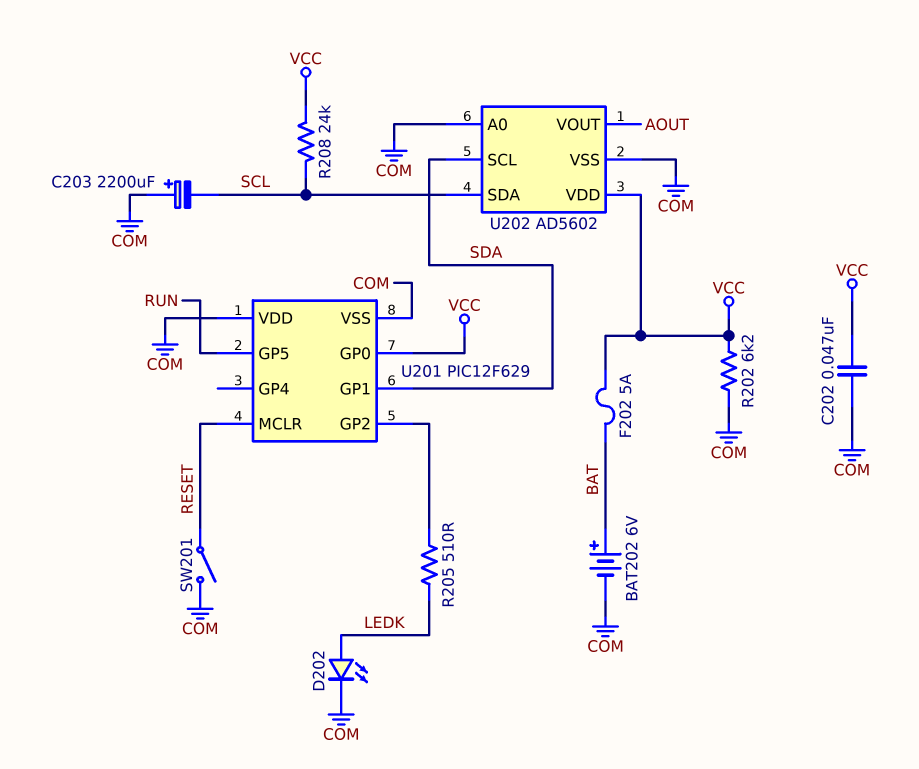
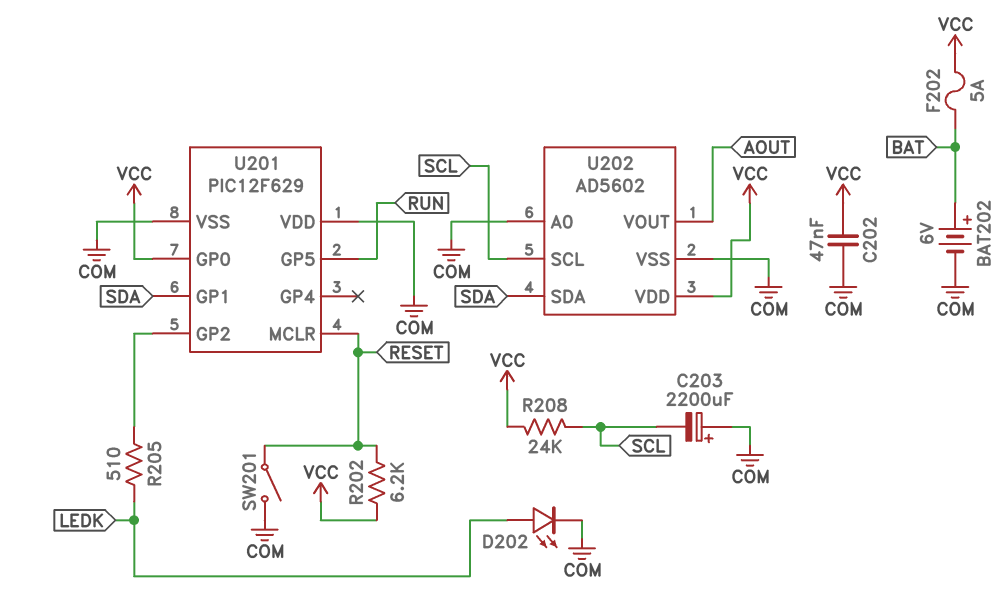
R202: 6.2k (COM, VCC) -> 6.2k (RESET, VCC)
U202 pin SCL: SDA -> SCL
U202 pin SDA: SCL -> SDA

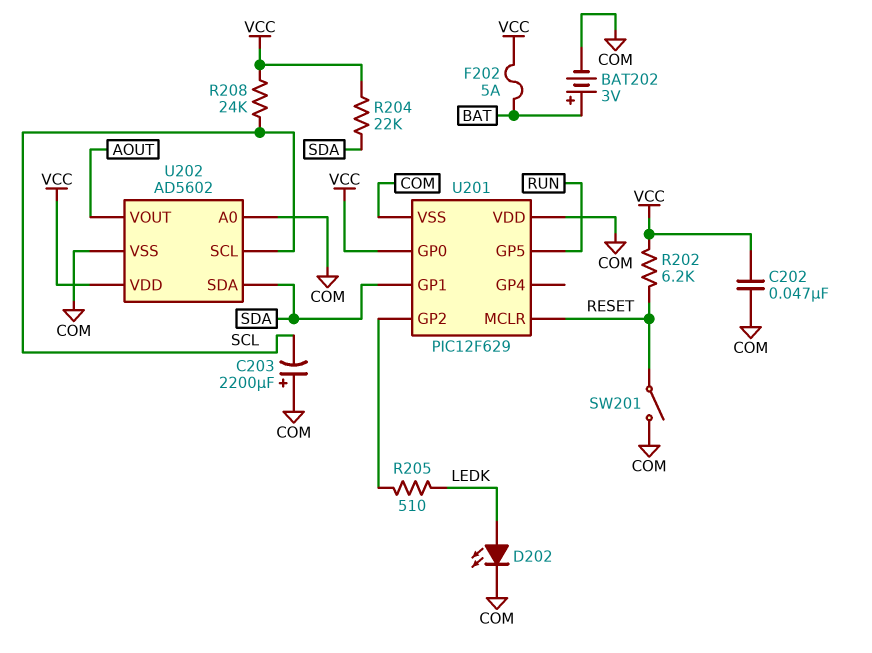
BAT202: 6V (plus BAT, minus COM) -> 3V (plus BAT, minus COM)
R204: none -> 22k (SDA, VCC)

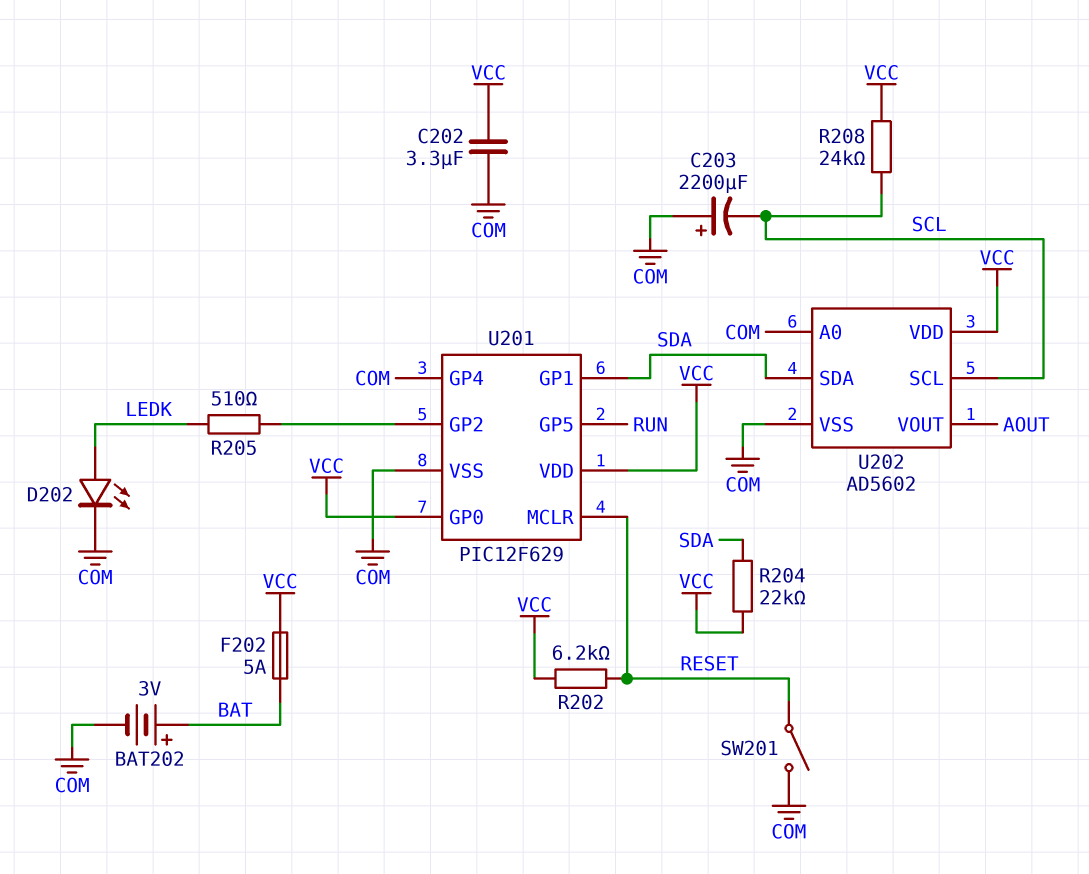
C202: 47nF (COM, VCC) -> 3.3uF (COM, VCC)
U201 pin GP4: none -> COM
U201 pin VDD: COM -> VCC

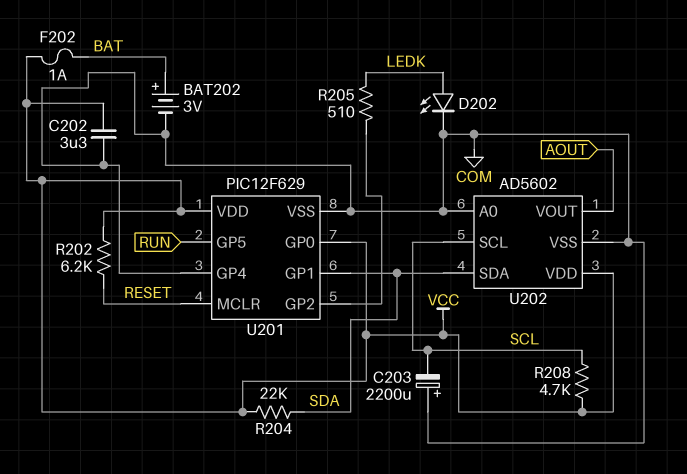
F202: 5A (BAT, VCC) -> 1A (BAT, VCC)
R208: 24k (SCL, VCC) -> 4.7k (SCL, VCC)
SW201: switch (COM, RESET) -> none

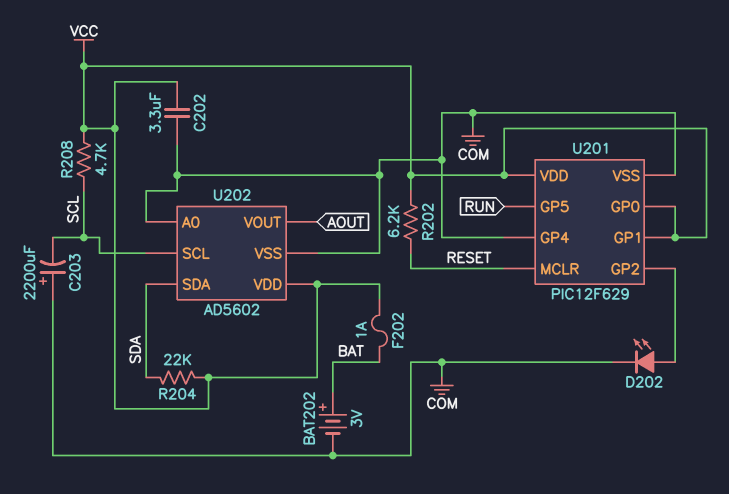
D202: LED (A LEDK, K COM) -> LED (A U201/GP2, K COM)
R205: 510 (LEDK, U201/GP2) -> none
U201 pin GP1: SDA -> VCC

